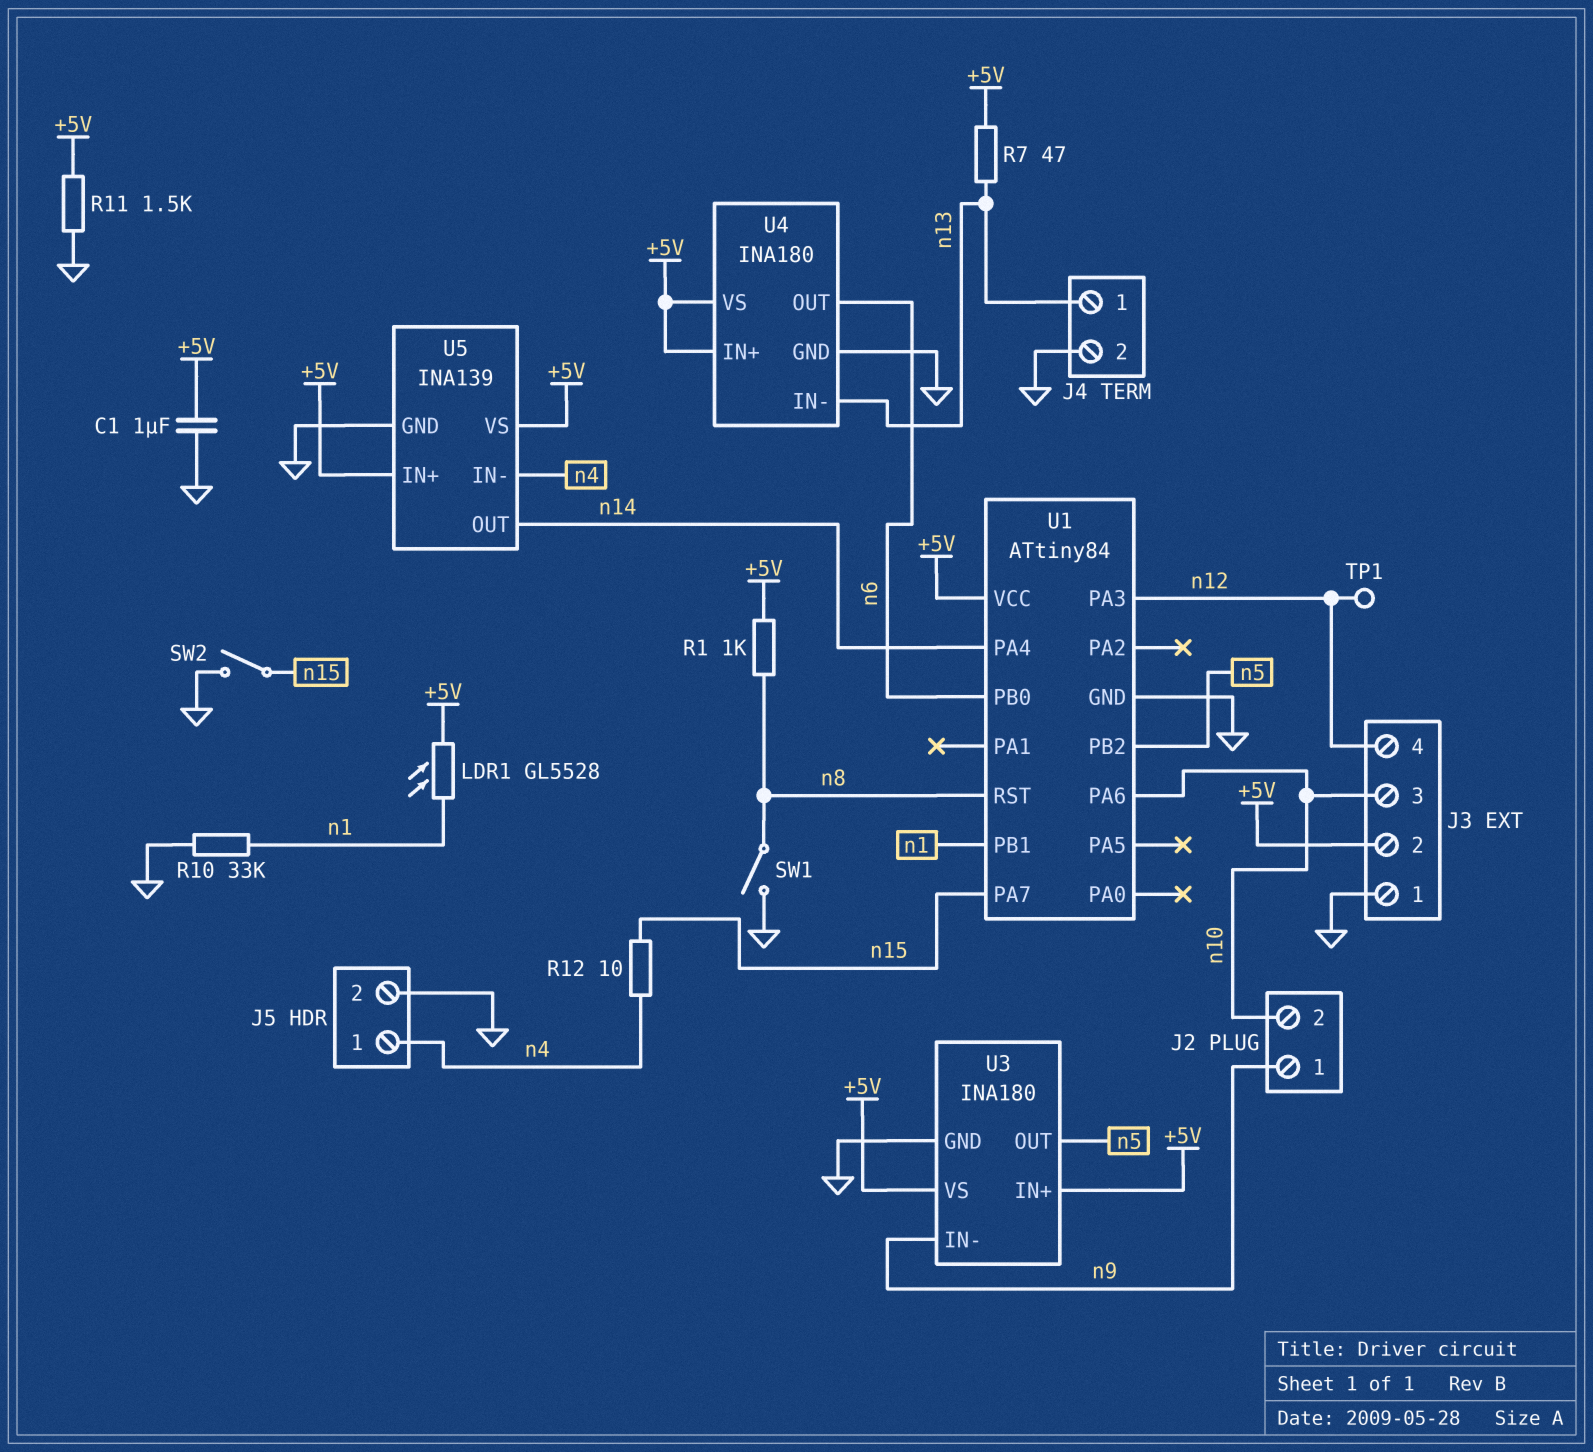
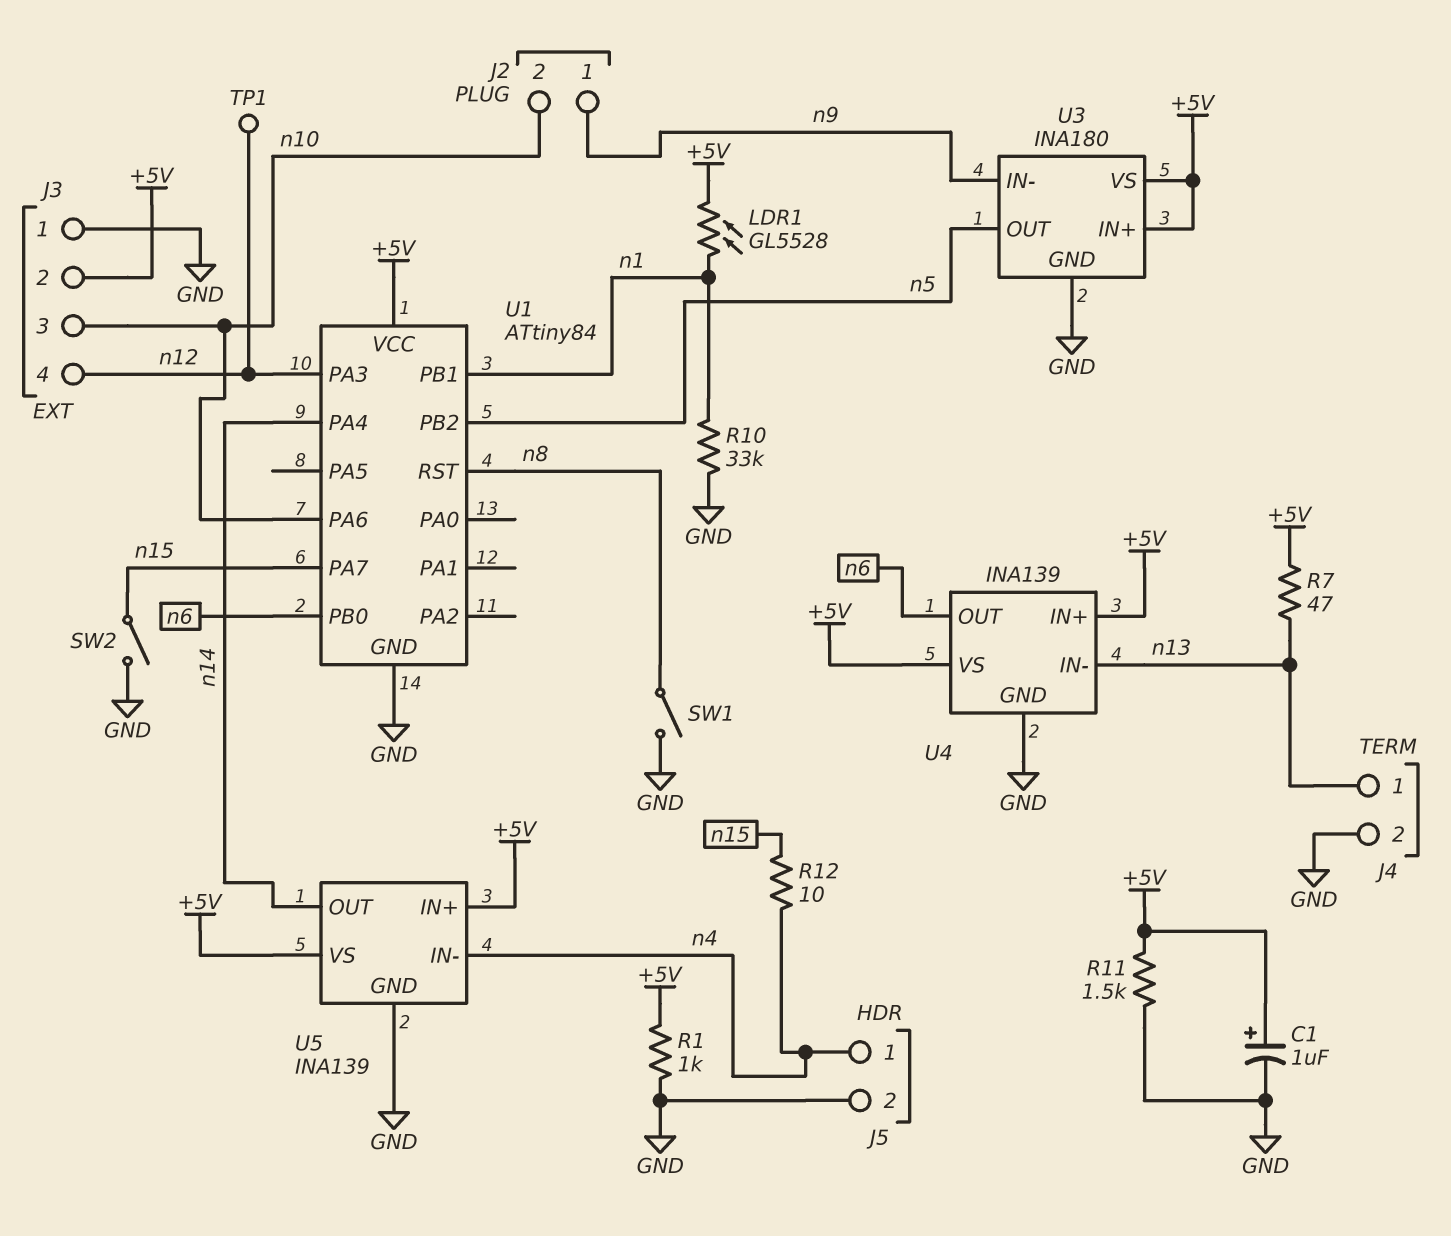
C1: 1uF (+5V, GND) -> 1uF (plus +5V, minus GND)
R1: 1k (+5V, n8) -> 1k (+5V, GND)
U4: INA180 -> INA139

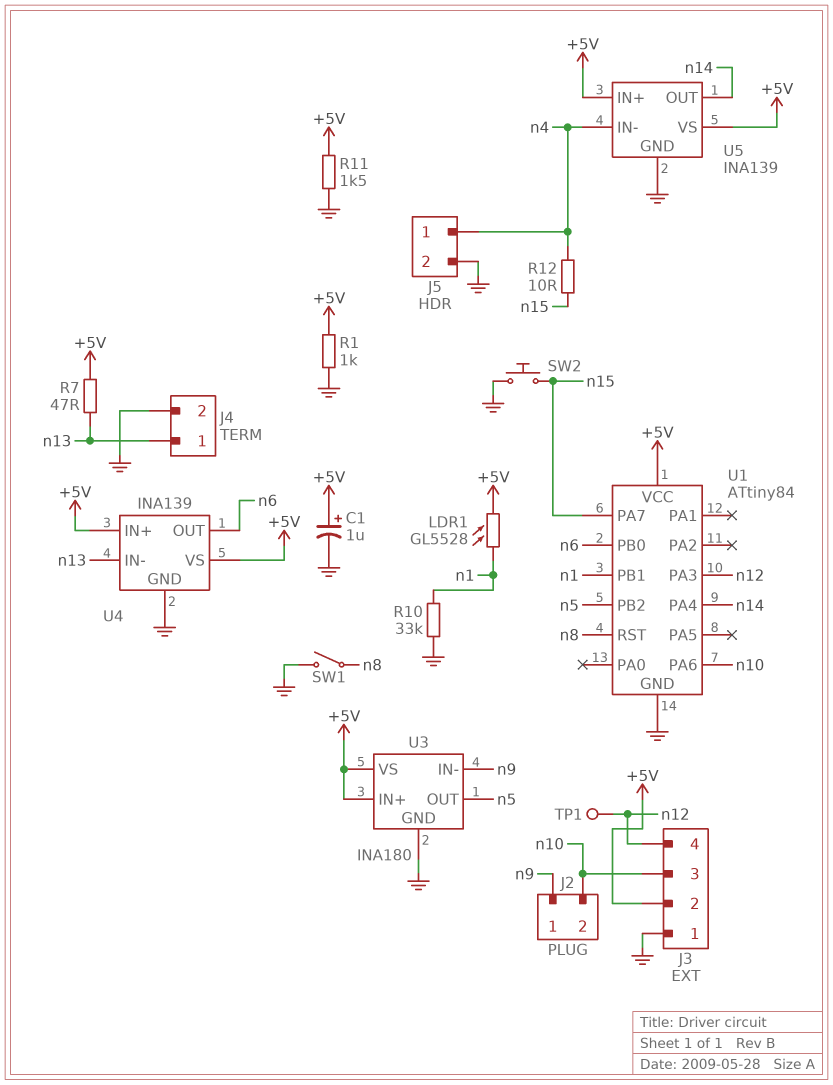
SW2: switch (GND, n15) -> button (GND, n15)

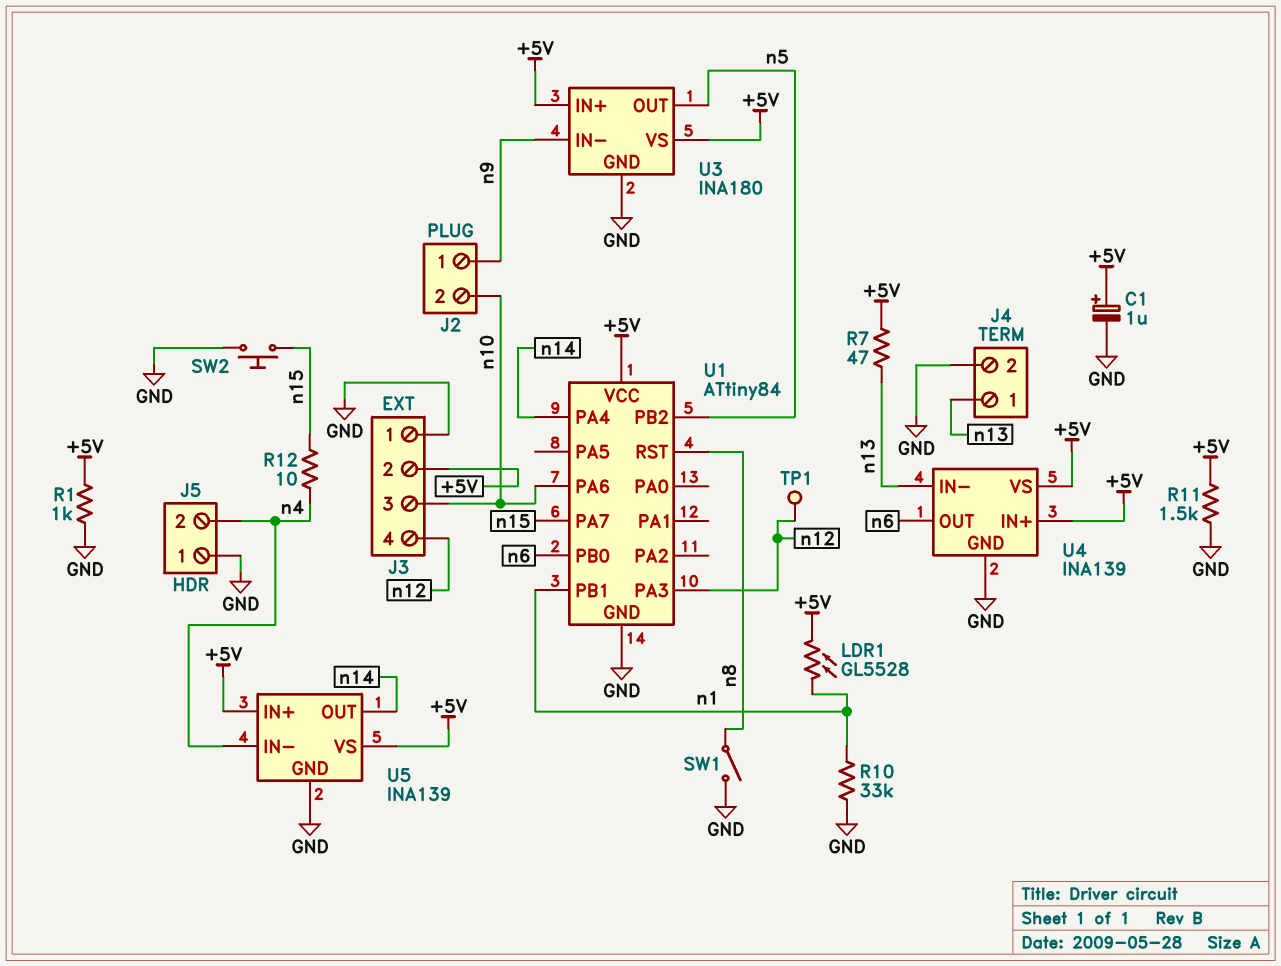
J5 pin 1: n4 -> GND
J5 pin 2: GND -> n4

